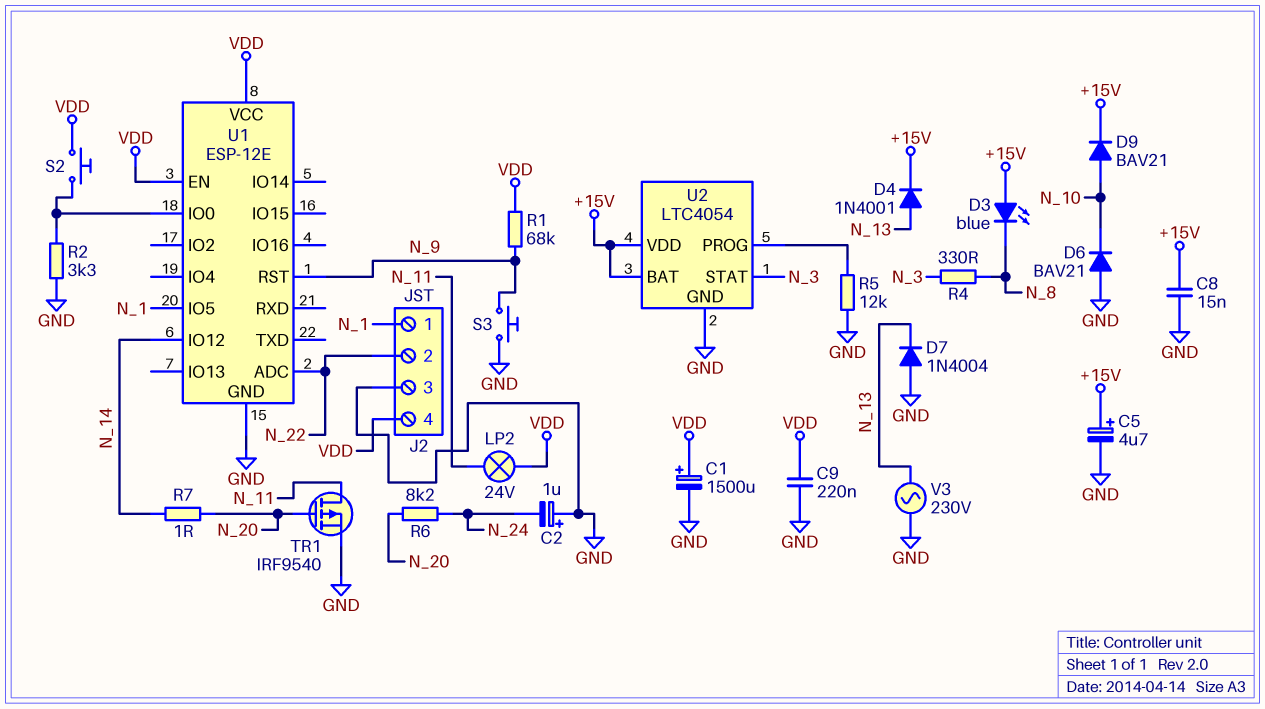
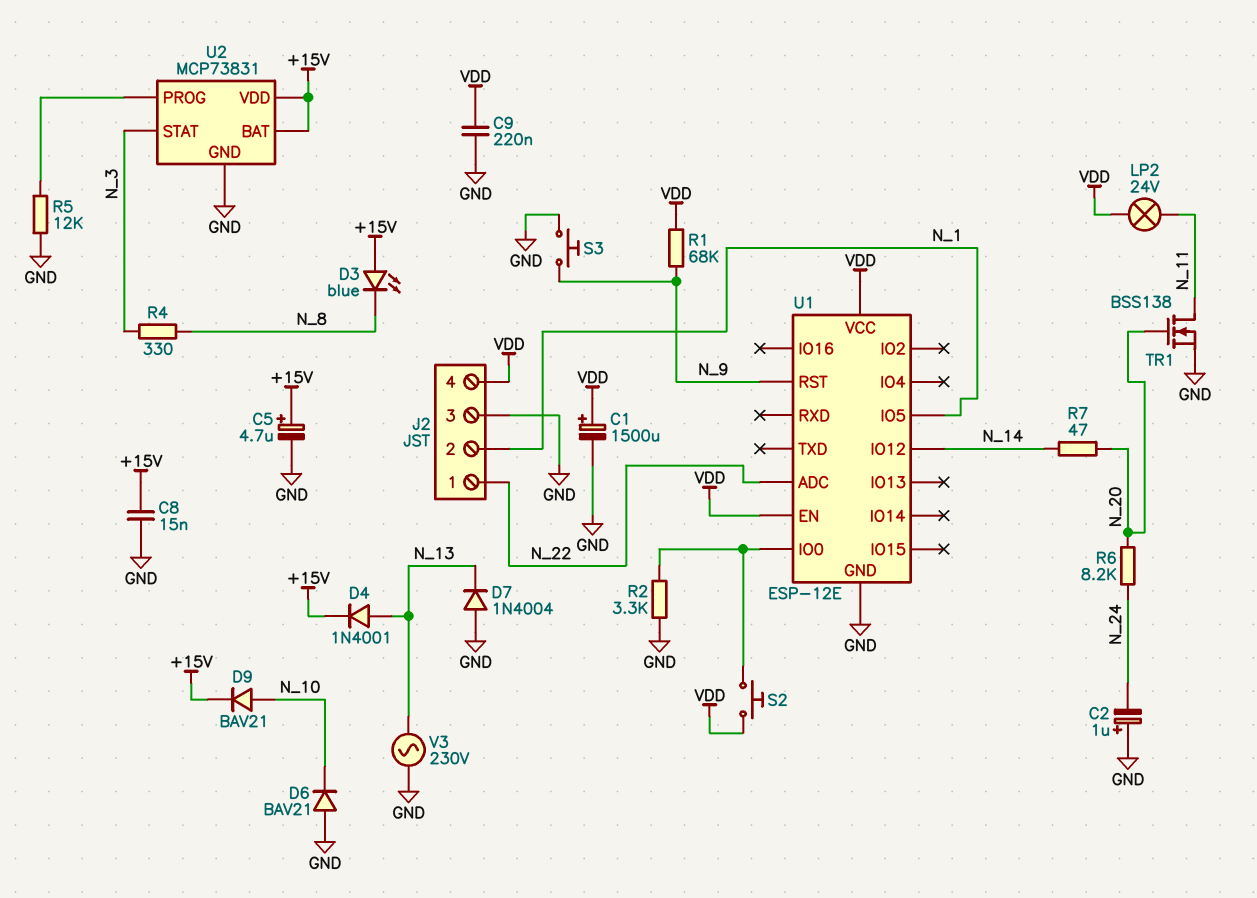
J2 pin 1: N_1 -> N_22
J2 pin 2: N_22 -> N_1
R7: 1 (N_14, N_20) -> 47 (N_14, N_20)
TR1: PMOS IRF9540 (G N_20, D N_11, S GND) -> NMOS BSS138 (G N_20, D N_11, S GND)
U2: LTC4054 -> MCP73831

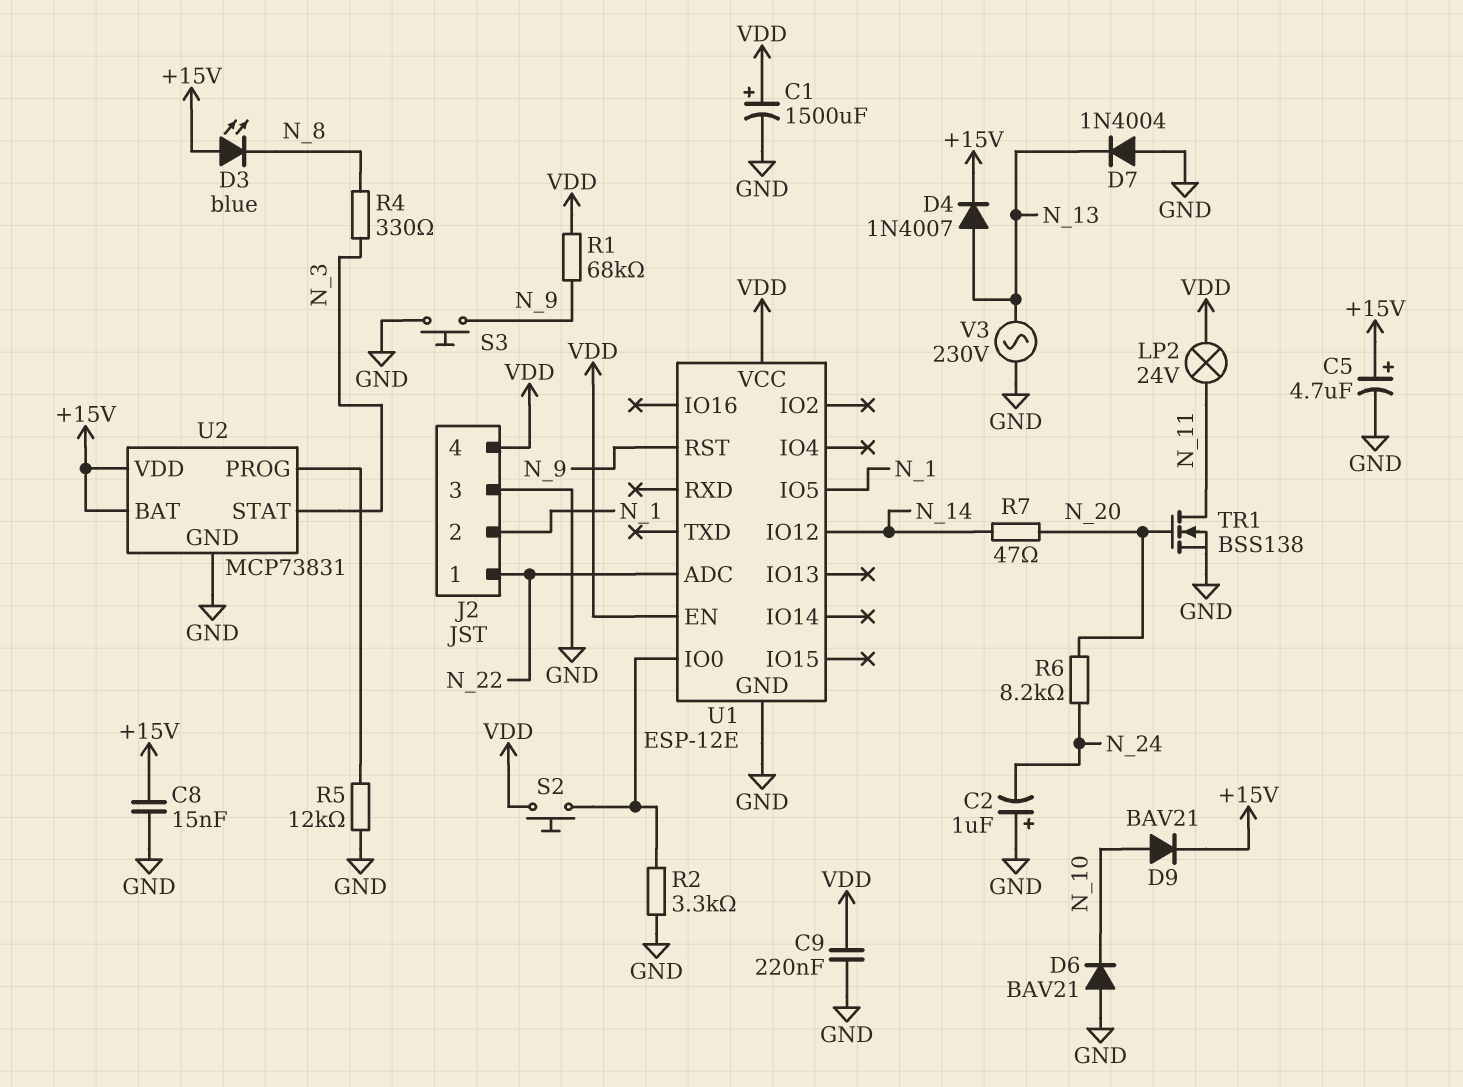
D4: diode 1N4001 (A N_13, K +15V) -> diode 1N4007 (A N_13, K +15V)

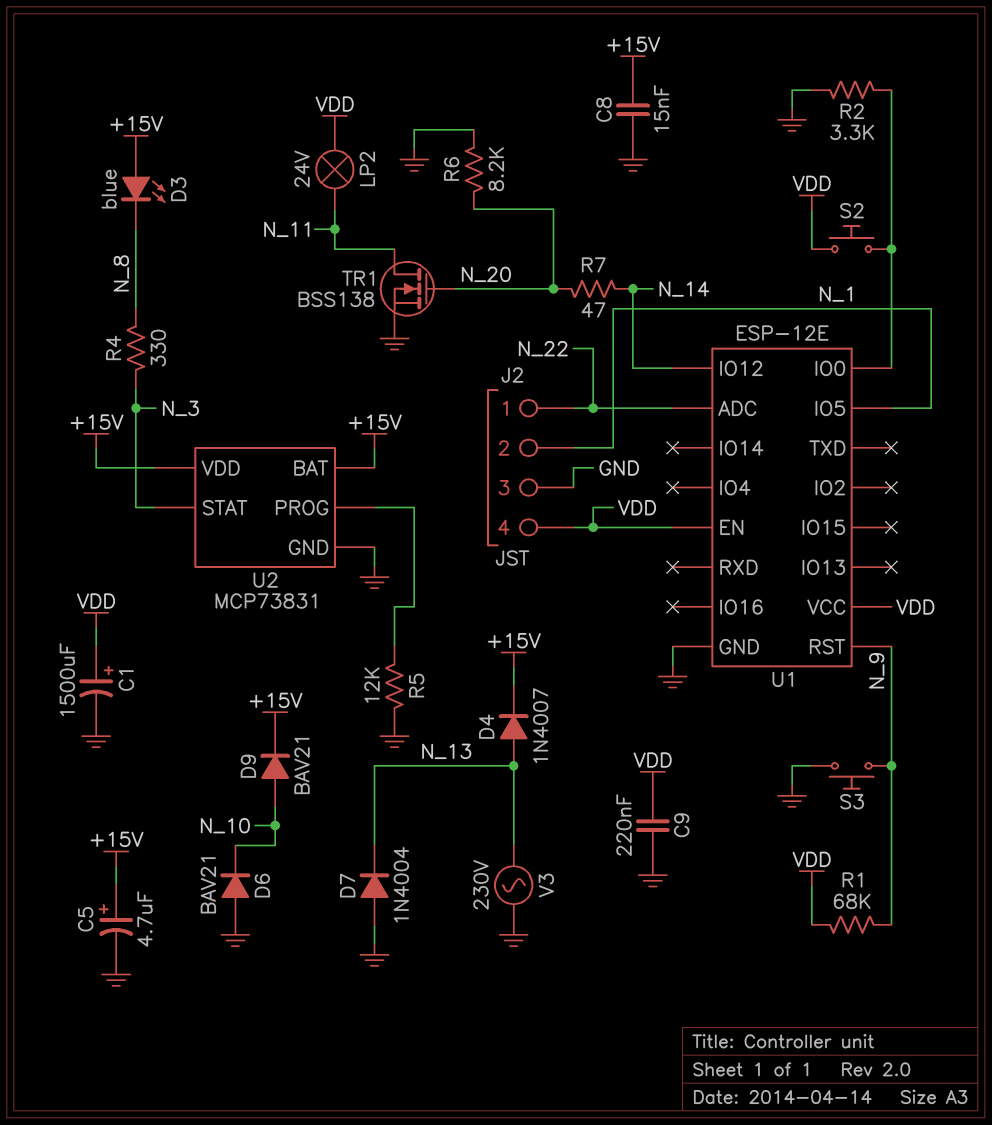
C2: 1uF (plus GND, minus N_24) -> none
R6: 8.2k (N_20, N_24) -> 8.2k (GND, N_20)

